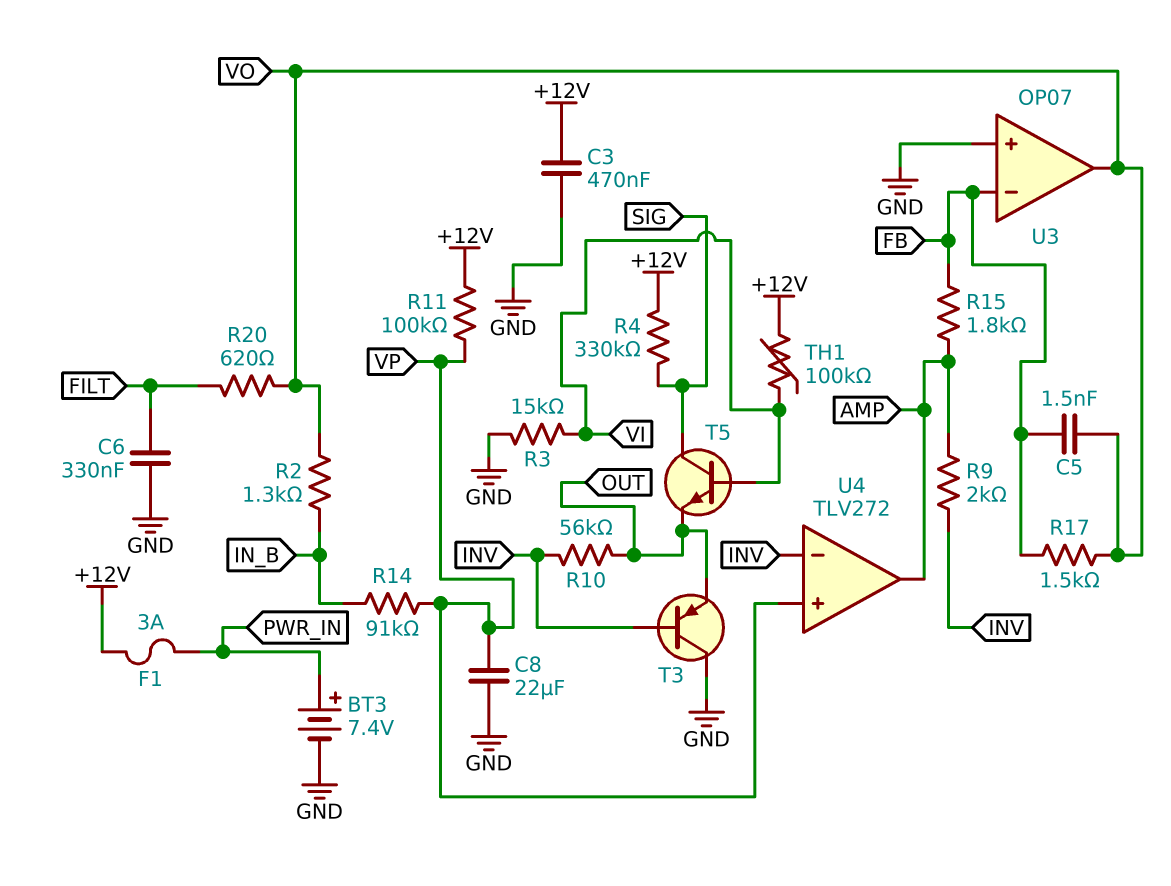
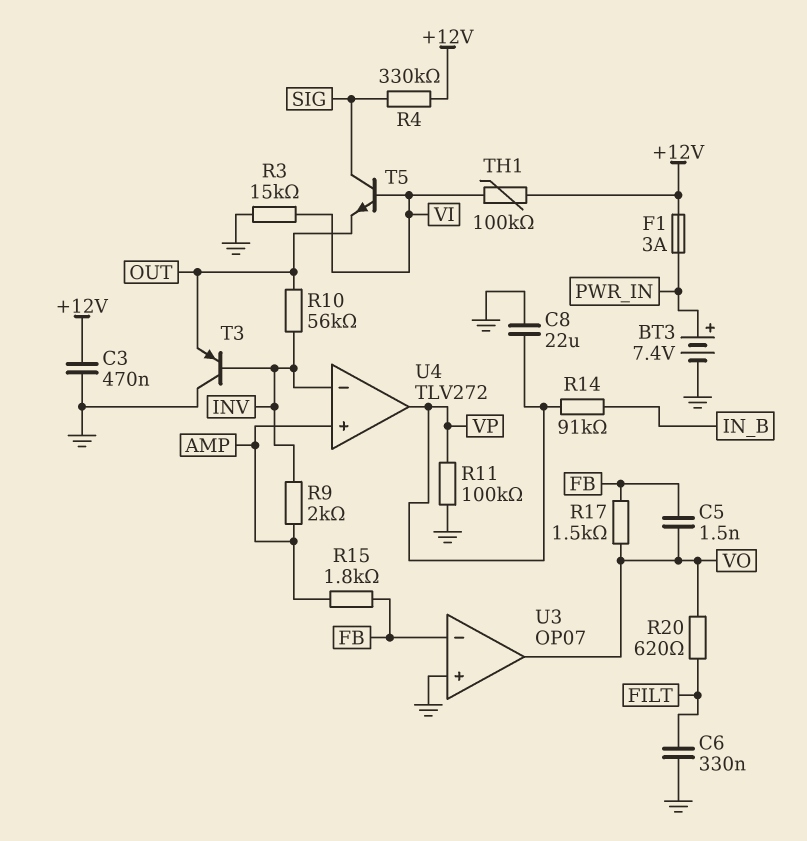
R2: 1.3k (IN_B, VO) -> none
R11: 100k (+12V, VP) -> 100k (GND, VP)
U4 pin in+: VP -> AMP
U4 pin out: AMP -> VP

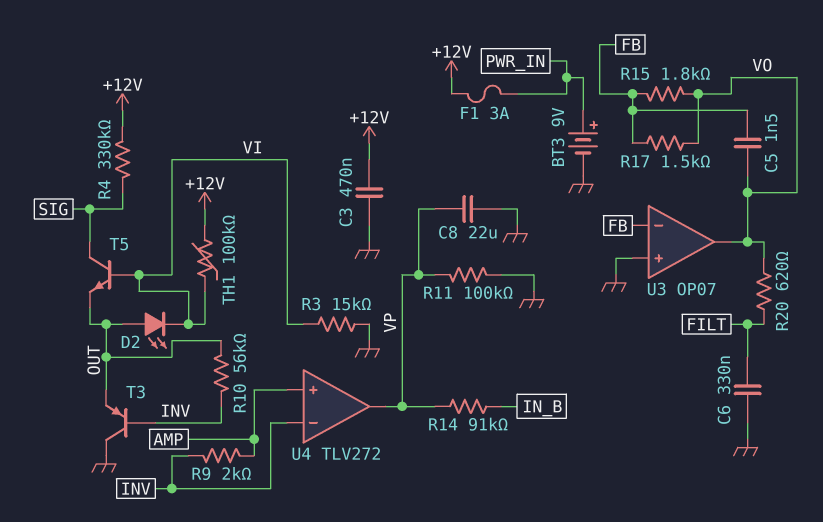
BT3: 7.4V (plus PWR_IN, minus GND) -> 9V (plus PWR_IN, minus GND)
D2: none -> LED (A OUT, K VI)
R15: 1.8k (AMP, FB) -> 1.8k (FB, VO)

